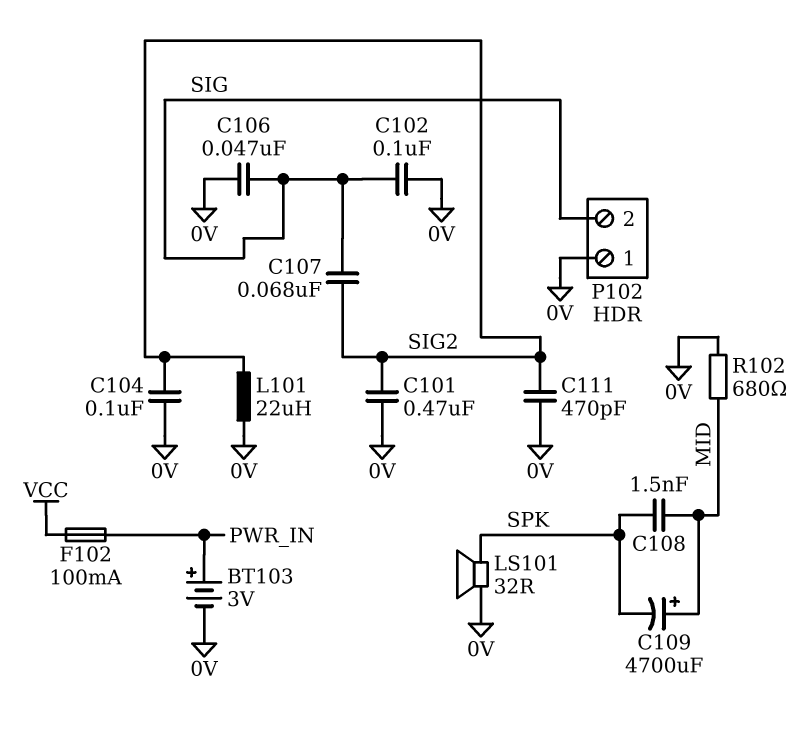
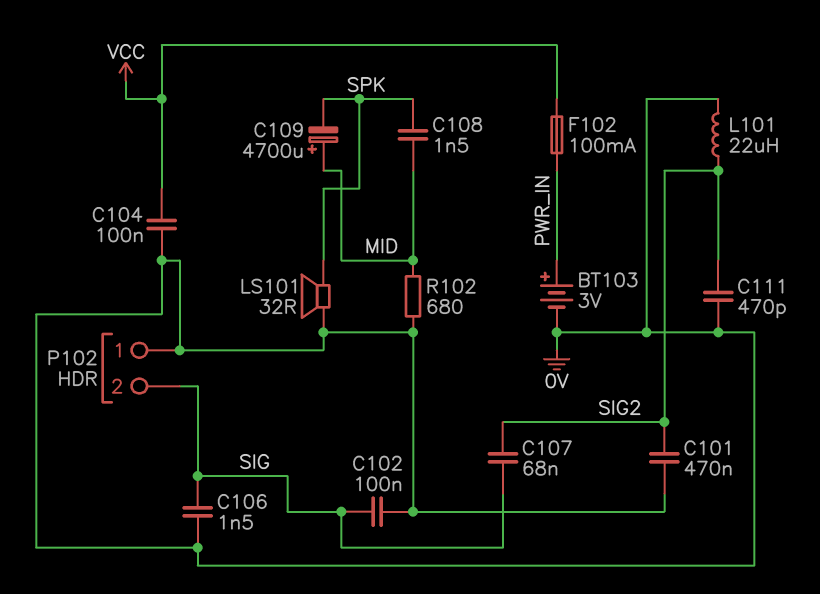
C104: 100nF (0V, SIG2) -> 100nF (0V, VCC)
C106: 47nF (0V, SIG) -> 1.5nF (0V, SIG)

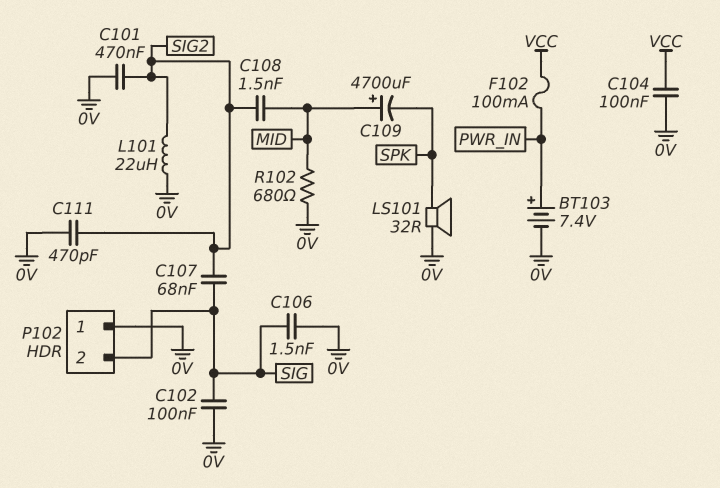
BT103: 3V (plus PWR_IN, minus 0V) -> 7.4V (plus PWR_IN, minus 0V)
C108: 1.5nF (MID, SPK) -> 1.5nF (MID, SIG2)

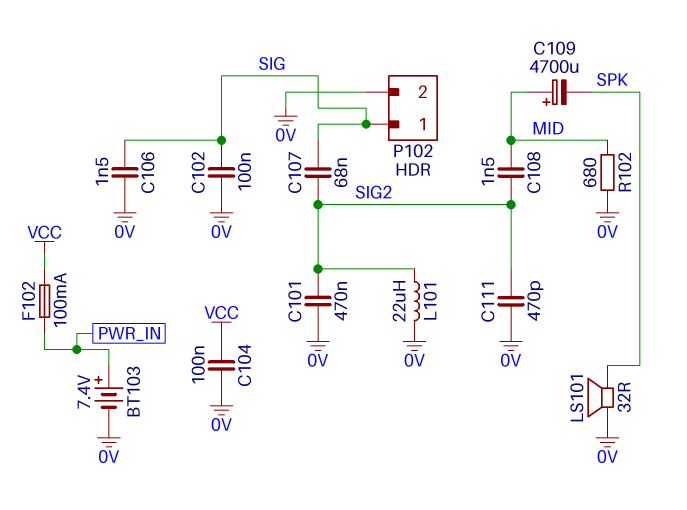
P102 pin 1: 0V -> SIG
P102 pin 2: SIG -> 0V

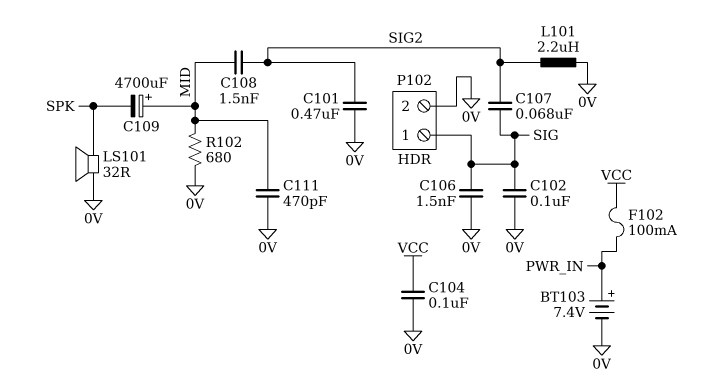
C111: 470pF (0V, SIG2) -> 470pF (0V, MID)
L101: 22uH (0V, SIG2) -> 2.2uH (0V, SIG2)

